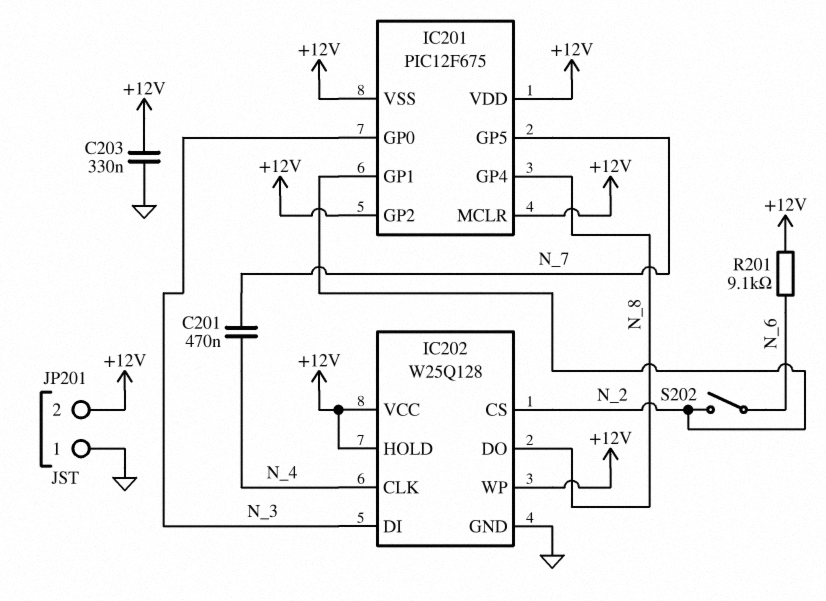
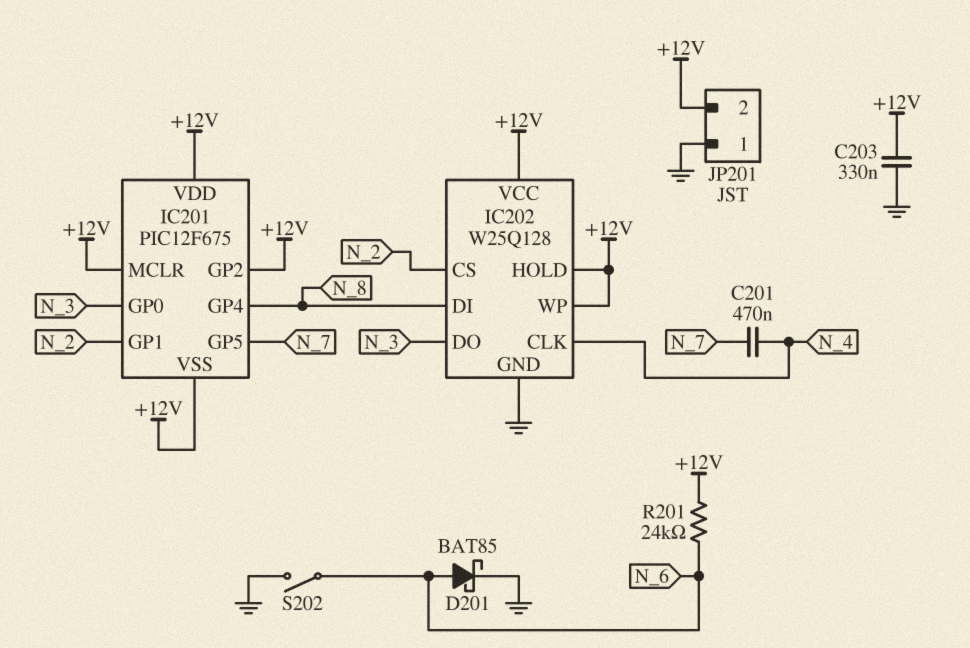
D201: none -> schottky BAT85 (A N_6, K GND)
IC202 pin DI: N_3 -> N_8
IC202 pin DO: N_8 -> N_3
R201: 9.1k (+12V, N_6) -> 24k (+12V, N_6)
S202: switch (N_2, N_6) -> switch (GND, N_6)

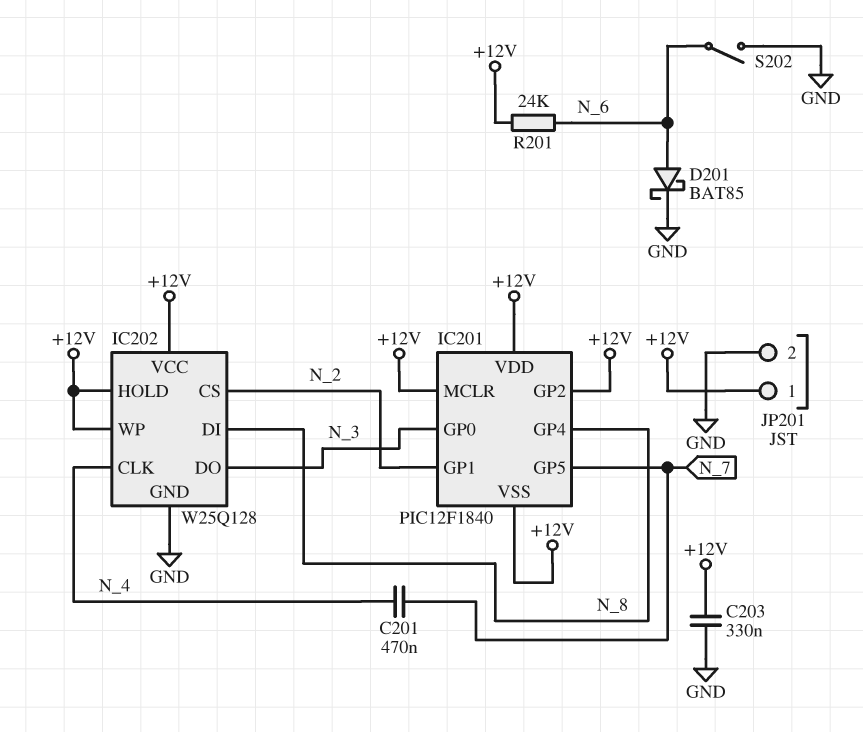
IC201: PIC12F675 -> PIC12F1840
JP201 pin 1: GND -> +12V
JP201 pin 2: +12V -> GND

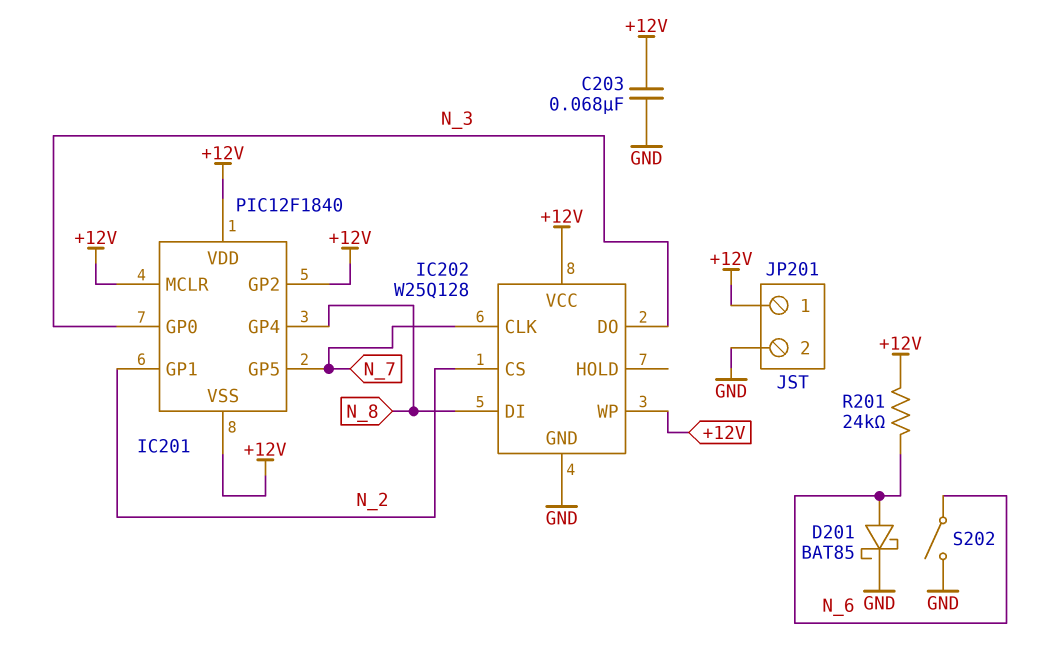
C201: 470nF (N_4, N_7) -> none
C203: 330nF (+12V, GND) -> 68nF (+12V, GND)
IC202 pin CLK: N_4 -> N_7
IC202 pin HOLD: +12V -> none

